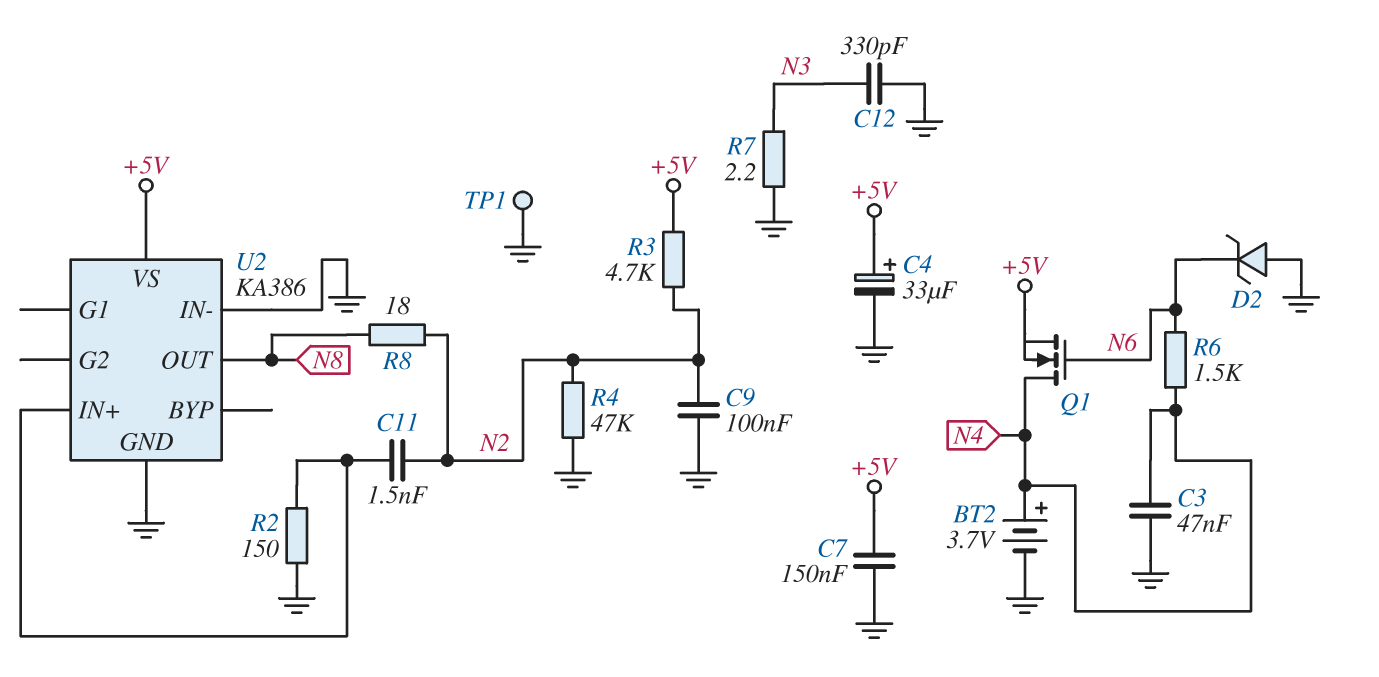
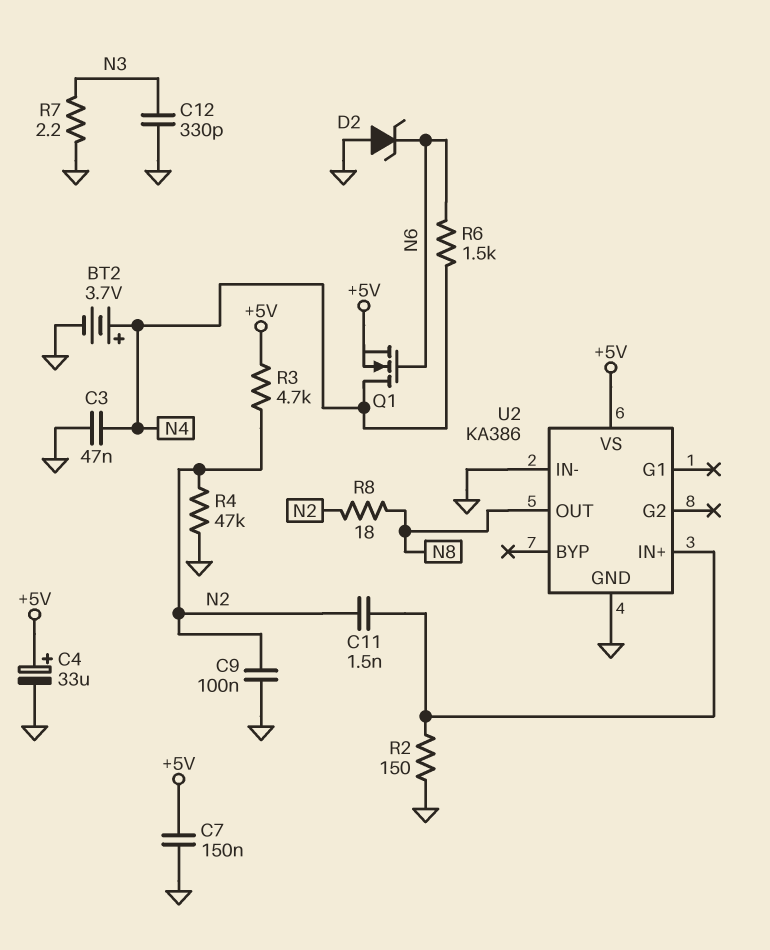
TP1: test point (GND) -> none

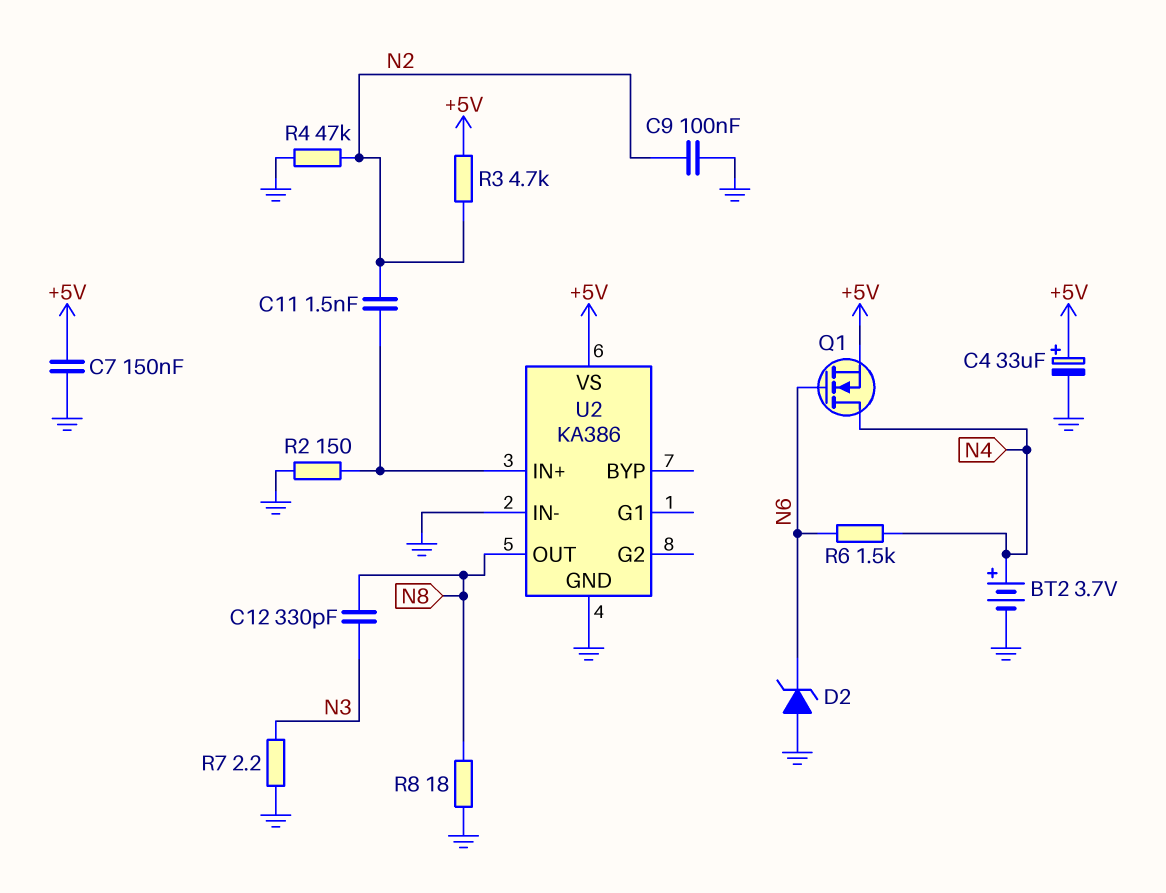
C3: 47nF (GND, N4) -> none
C12: 330pF (GND, N3) -> 330pF (N3, N8)
R8: 18 (N2, N8) -> 18 (GND, N8)

